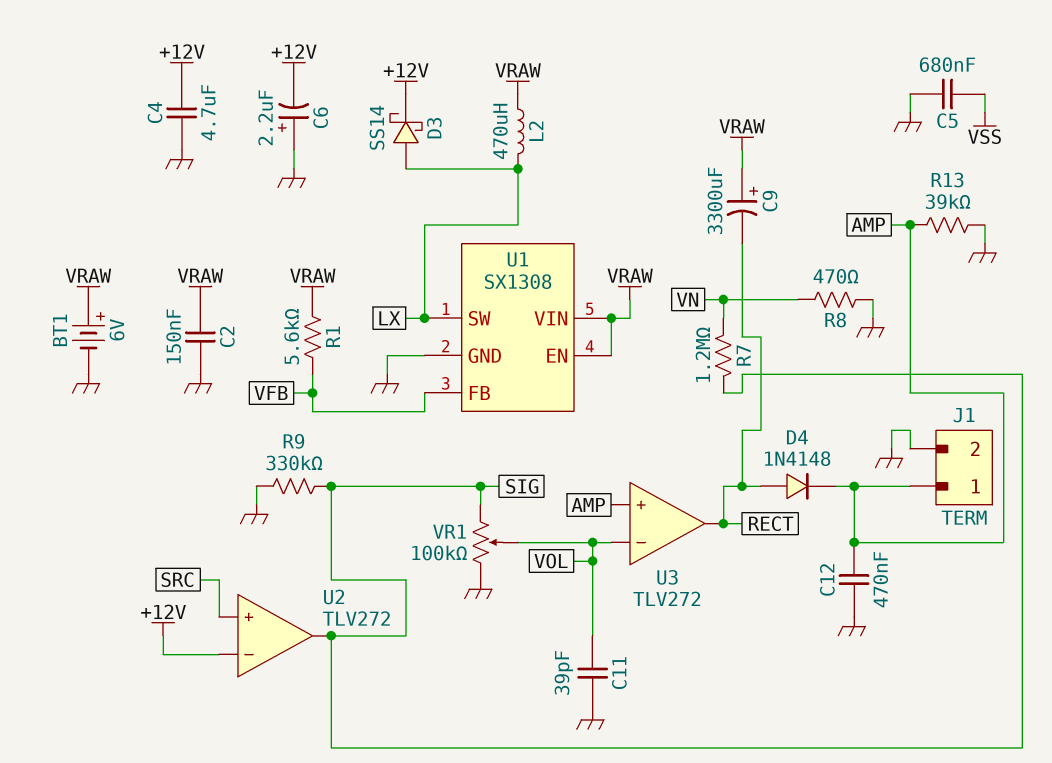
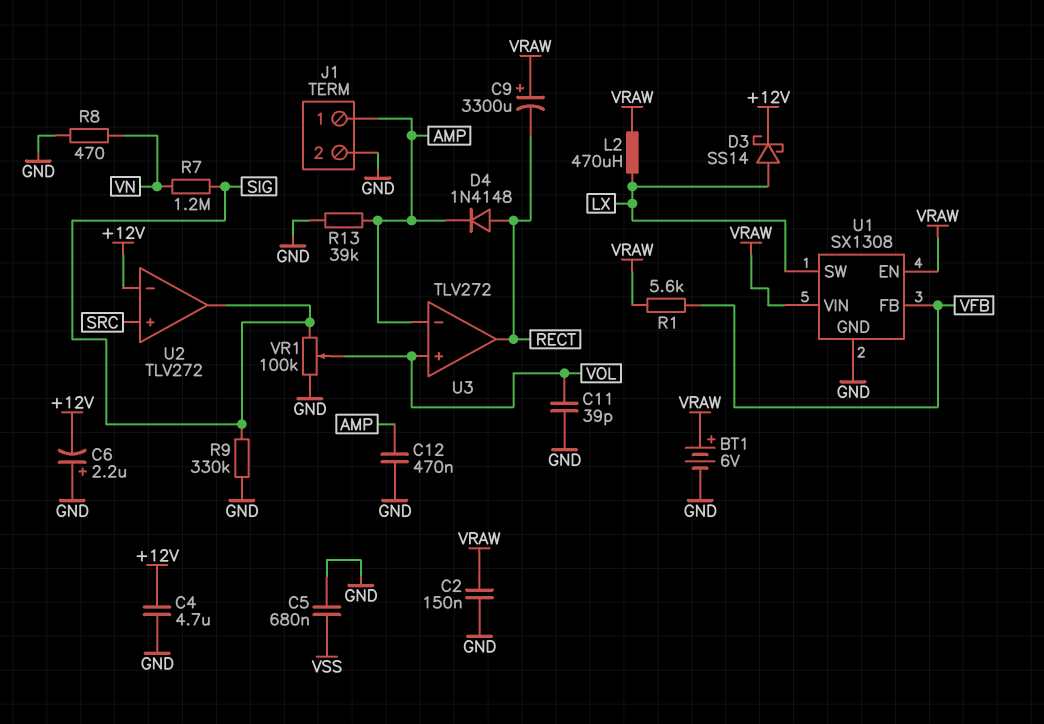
U3 pin in+: AMP -> VOL
U3 pin in-: VOL -> AMP

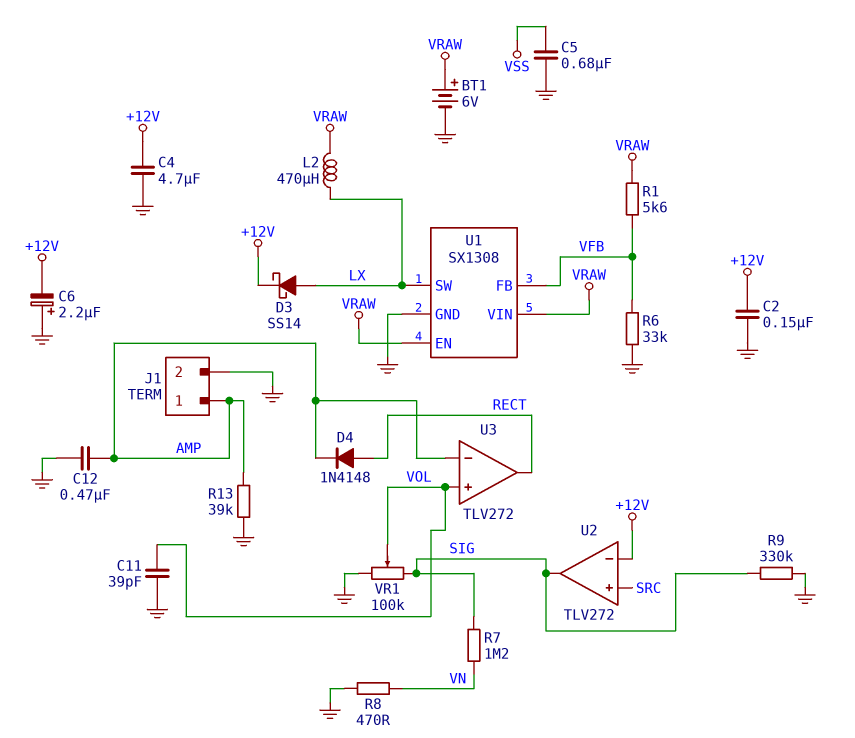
C2: 150nF (GND, VRAW) -> 150nF (+12V, GND)
C9: 3300uF (plus VRAW, minus RECT) -> none
R6: none -> 33k (GND, VFB)

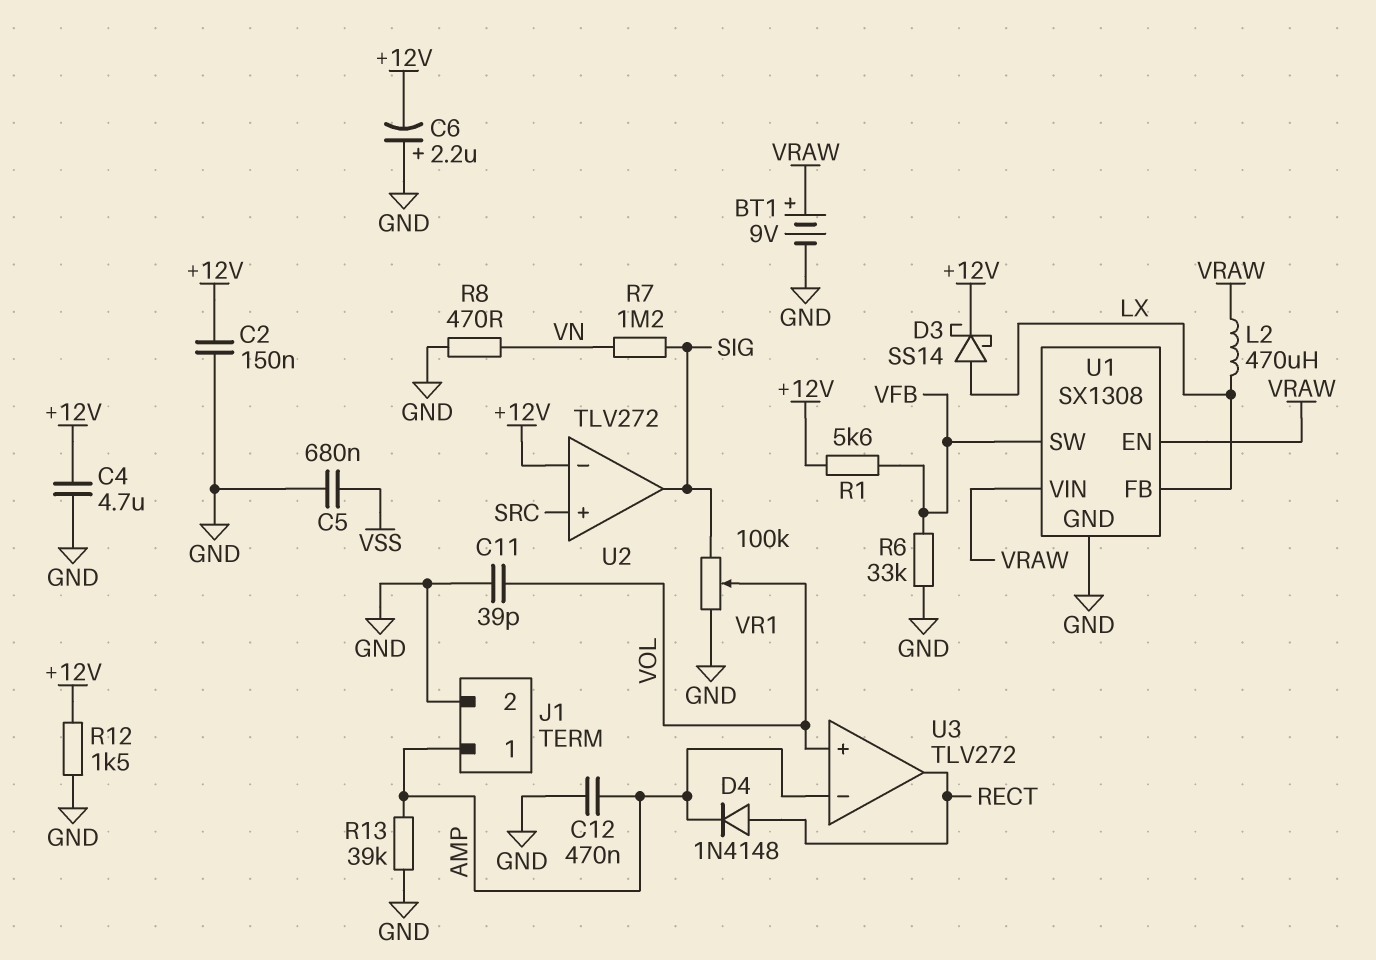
BT1: 6V (plus VRAW, minus GND) -> 9V (plus VRAW, minus GND)
R1: 5.6k (VFB, VRAW) -> 5.6k (+12V, VFB)
R9: 330k (GND, SIG) -> none
R12: none -> 1.5k (+12V, GND)
U1 pin FB: VFB -> LX
U1 pin SW: LX -> VFB

